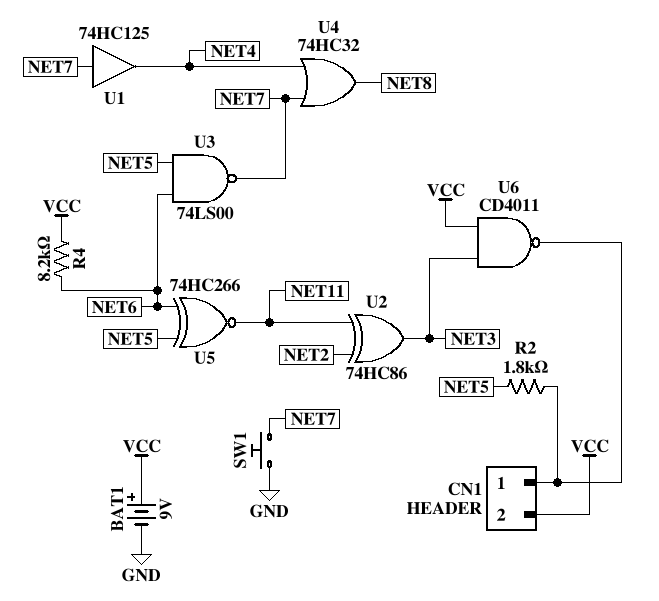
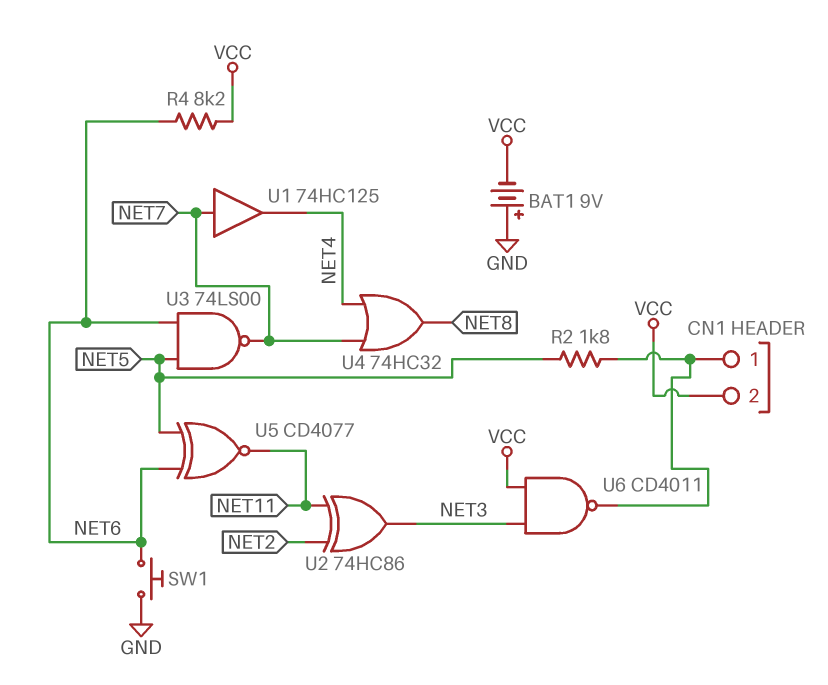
BAT1: 9V (plus VCC, minus GND) -> 9V (plus GND, minus VCC)
SW1: button (GND, NET7) -> button (GND, NET6)
U5: XNOR 74HC266 (in NET5, in NET6, out NET11) -> XNOR CD4077 (in NET5, in NET6, out NET11)

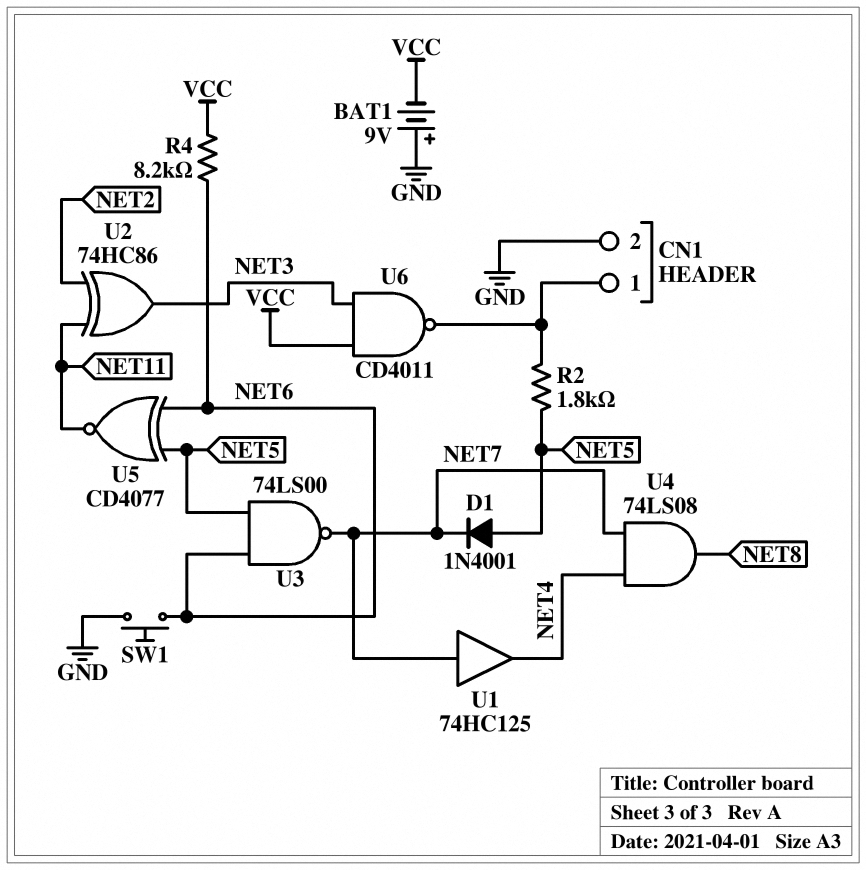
CN1 pin 2: VCC -> GND
D1: none -> diode 1N4001 (A NET5, K NET7)
U4: OR 74HC32 (in NET4, in NET7, out NET8) -> AND 74LS08 (in NET4, in NET7, out NET8)

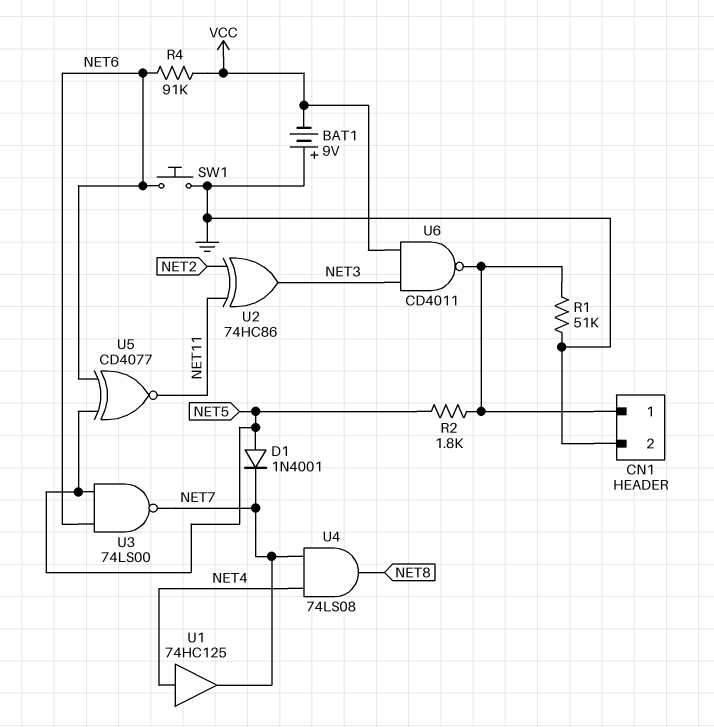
R1: none -> 51k (CN1/1, GND)
R4: 8.2k (NET6, VCC) -> 91k (NET6, VCC)
U1: buffer 74HC125 (in NET7, out NET4) -> buffer 74HC125 (in NET4, out NET7)

